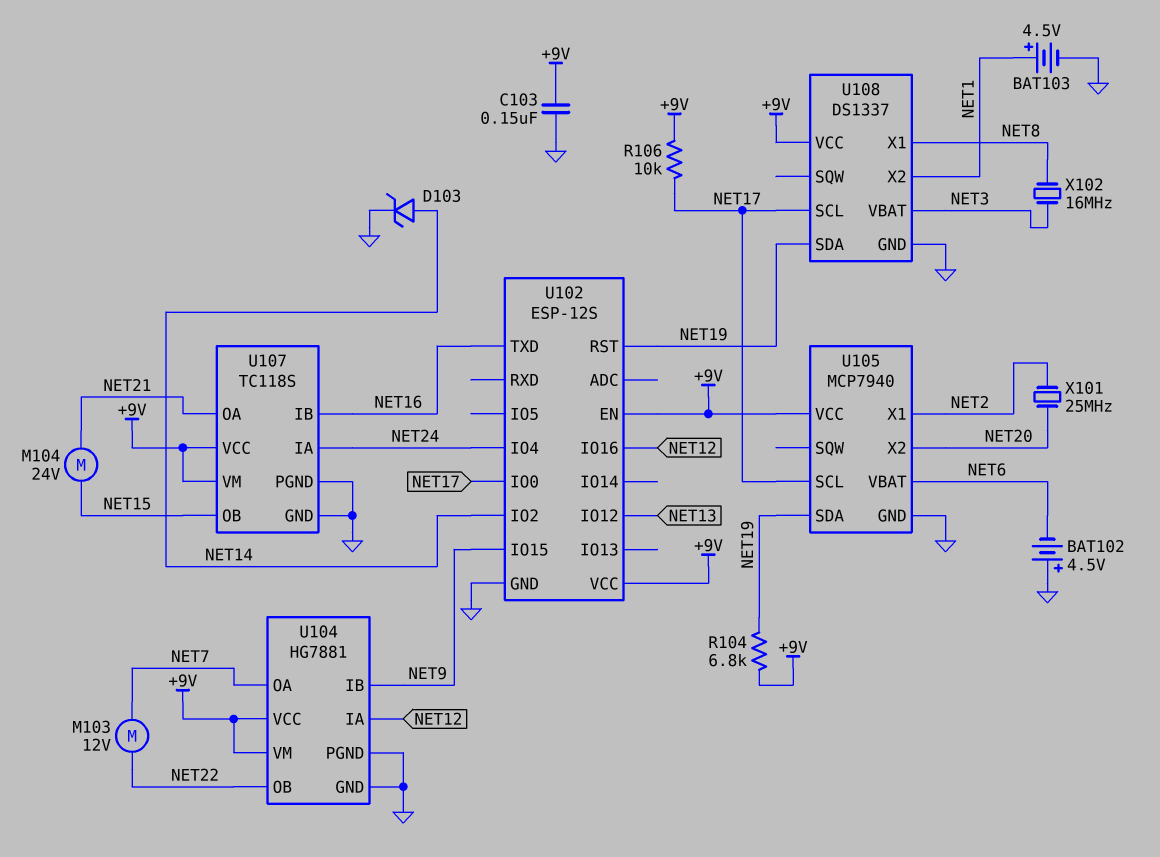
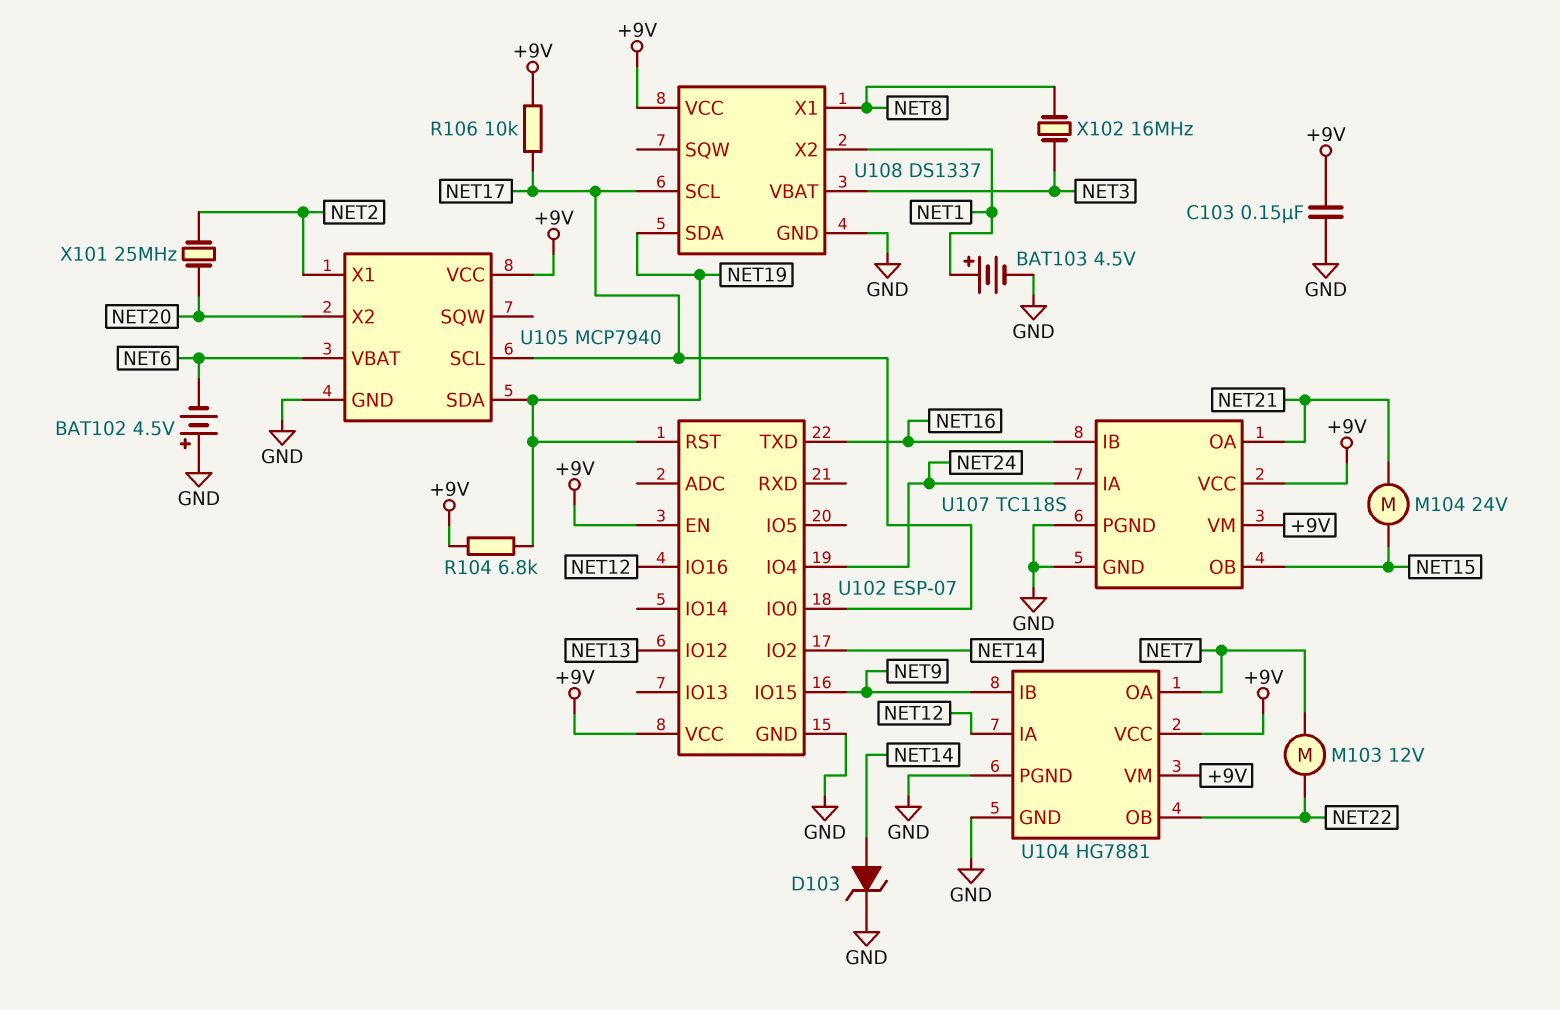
U102: ESP-12S -> ESP-07

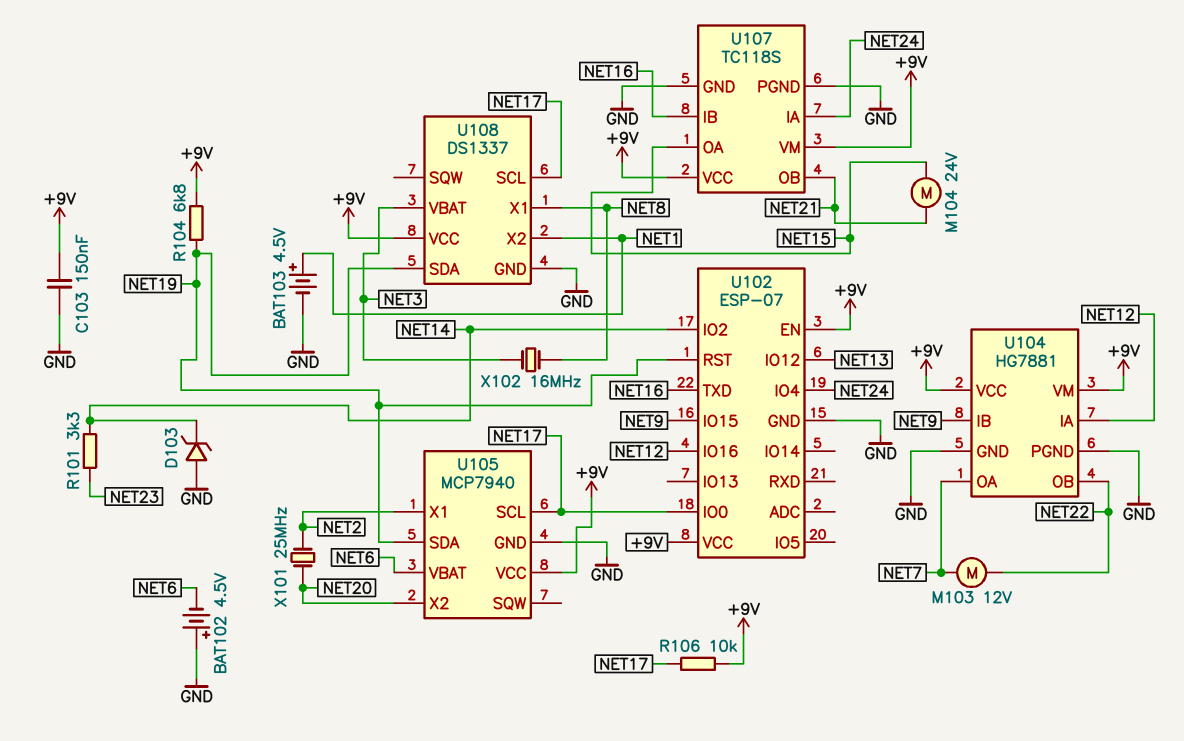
D103: zener (A NET14, K GND) -> zener (A GND, K NET14)
R101: none -> 3.3k (NET14, NET23)
U107 pin OA: NET21 -> NET15
U107 pin OB: NET15 -> NET21

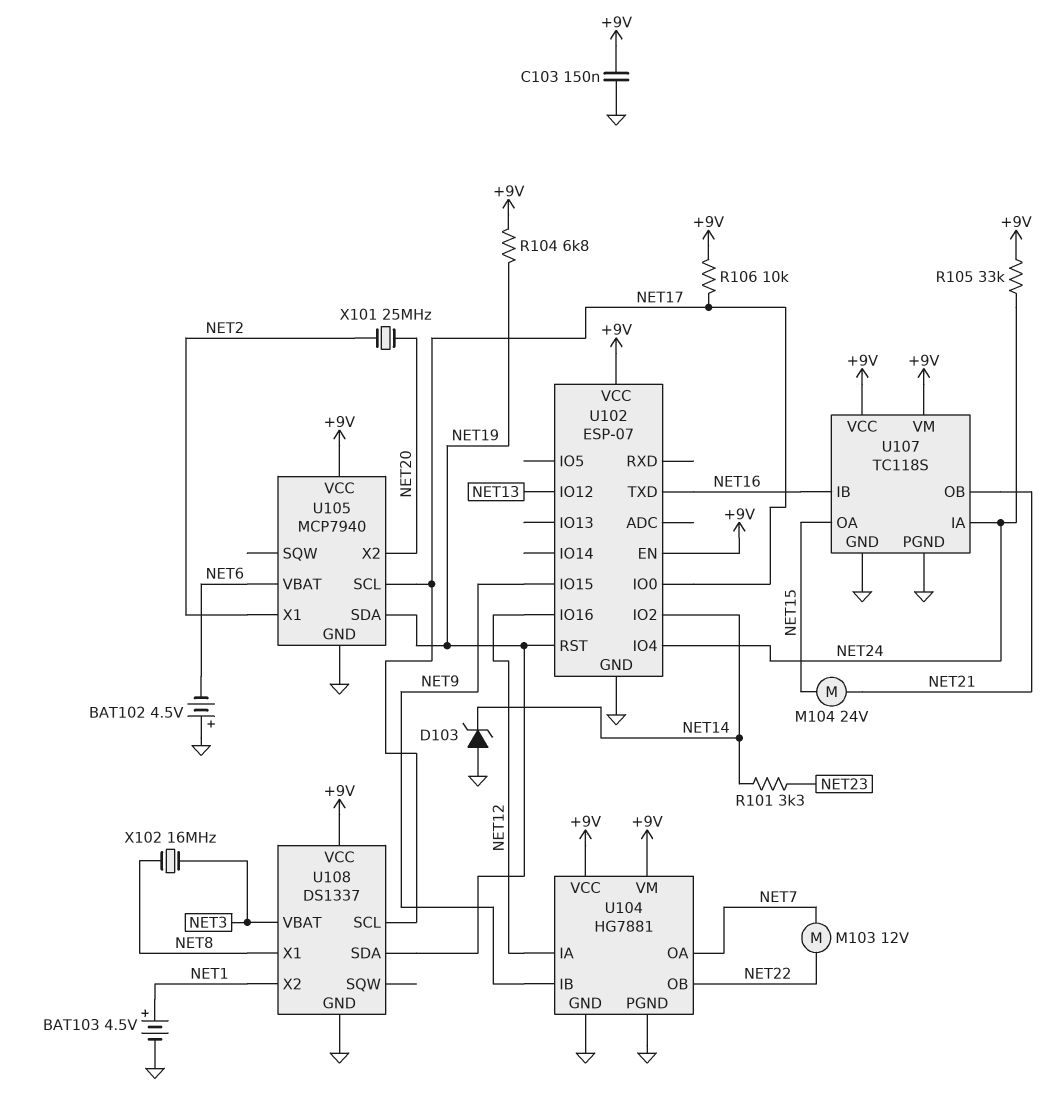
R105: none -> 33k (+9V, NET24)

